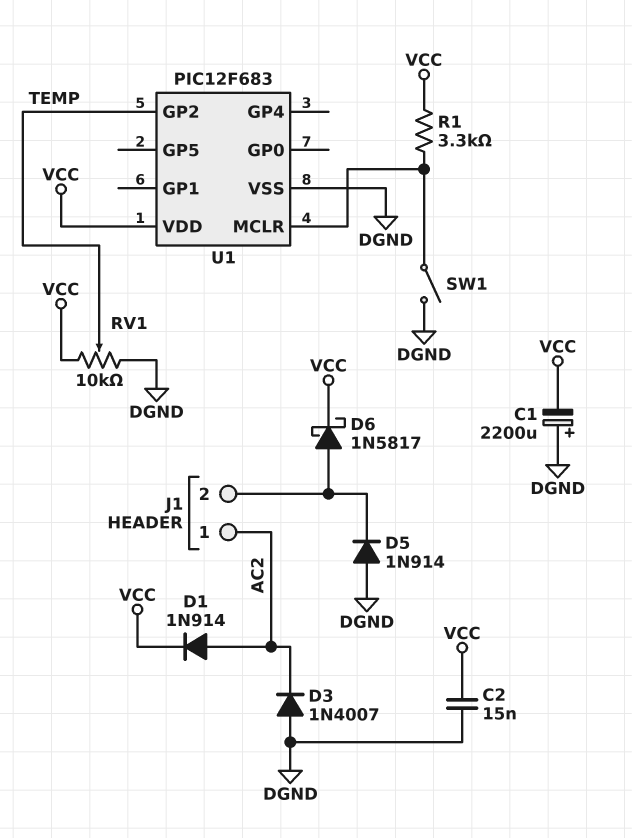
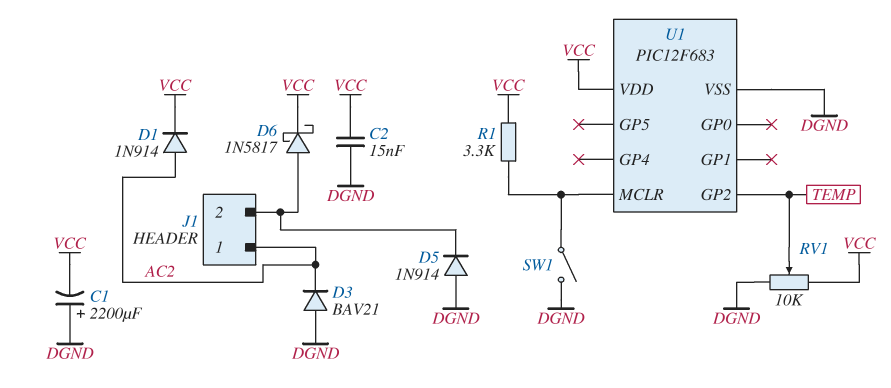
D3: diode 1N4007 (A DGND, K AC2) -> diode BAV21 (A DGND, K AC2)

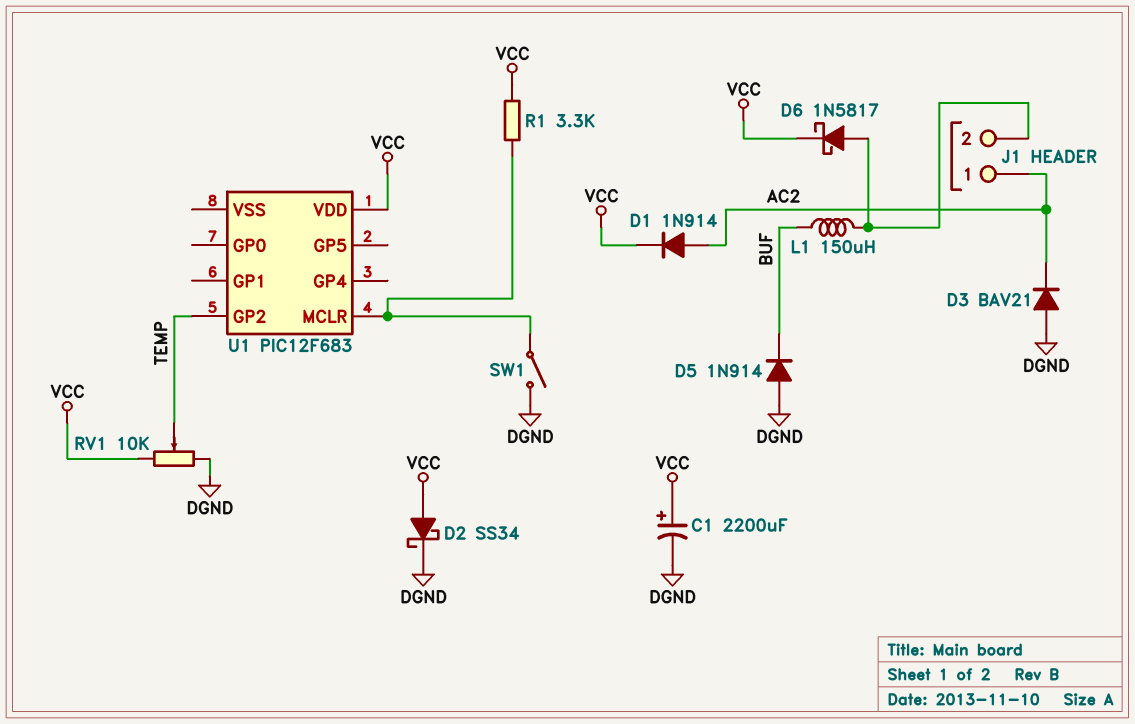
C1: 2200uF (plus DGND, minus VCC) -> 2200uF (plus VCC, minus DGND)
C2: 15nF (DGND, VCC) -> none
D2: none -> schottky SS34 (A VCC, K DGND)
D5: diode 1N914 (A DGND, K J1/2) -> diode 1N914 (A DGND, K BUF)
L1: none -> 150uH (BUF, J1/2)
U1 pin VSS: DGND -> none

